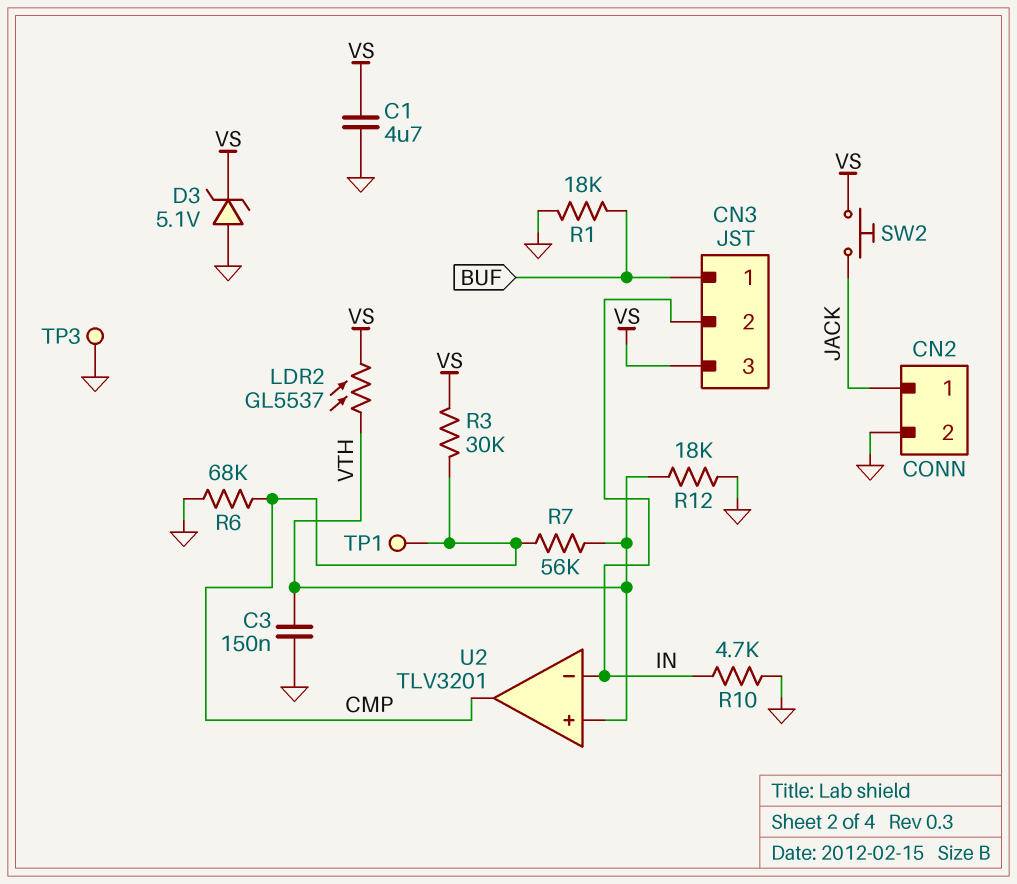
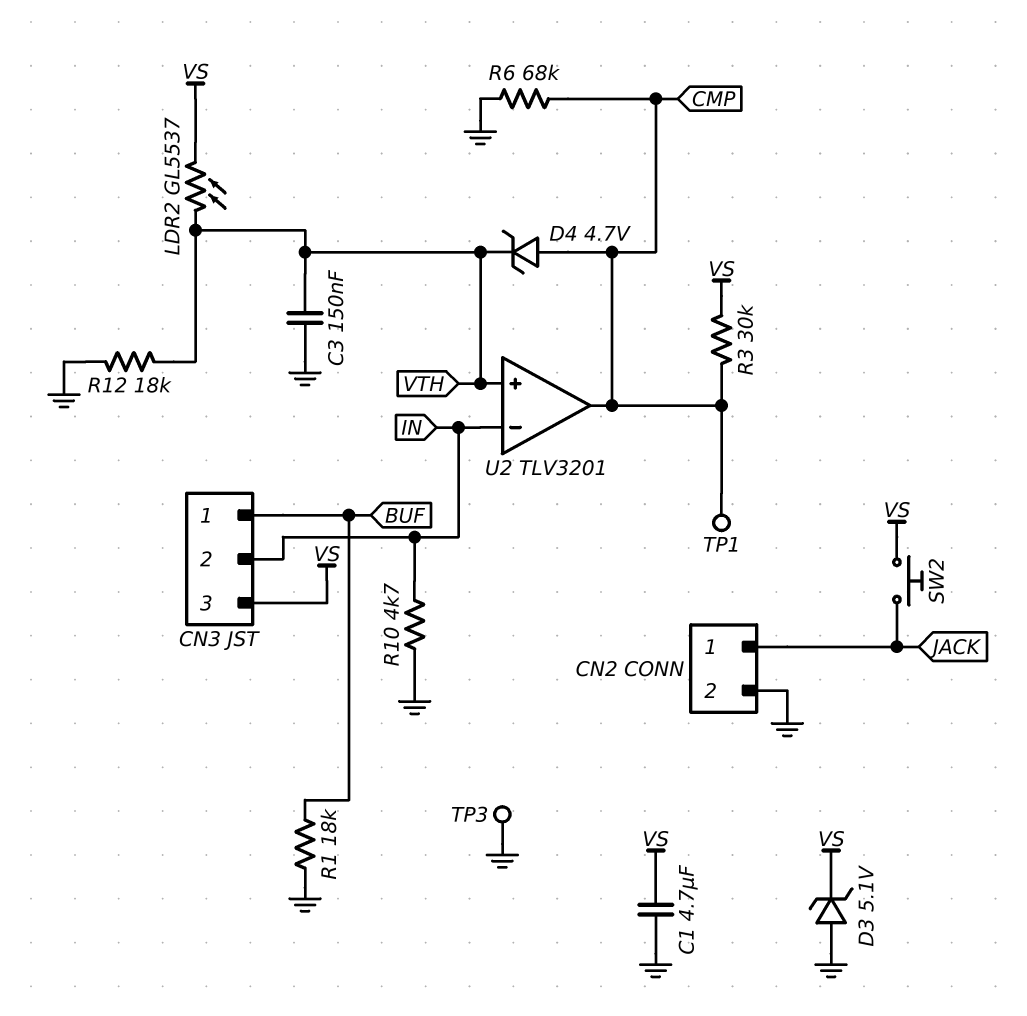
D4: none -> zener 4.7V (A CMP, K VTH)
R7: 56k (CMP, VTH) -> none

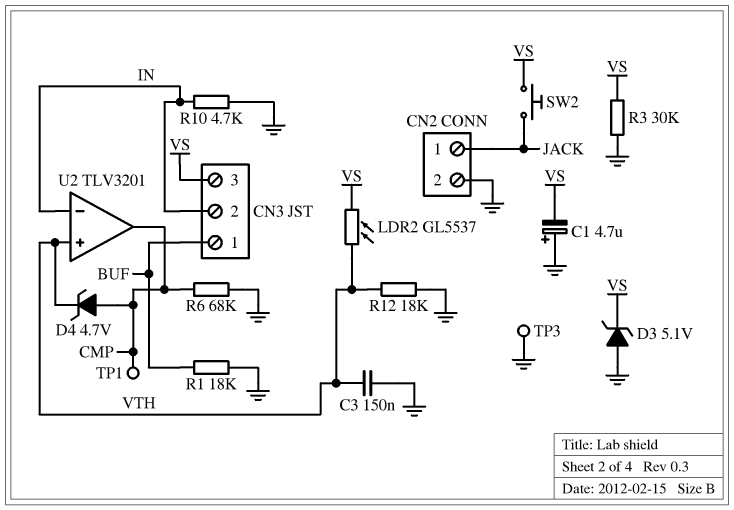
C1: 4.7uF (GND, VS) -> 4.7uF (plus GND, minus VS)
R3: 30k (CMP, VS) -> 30k (GND, VS)

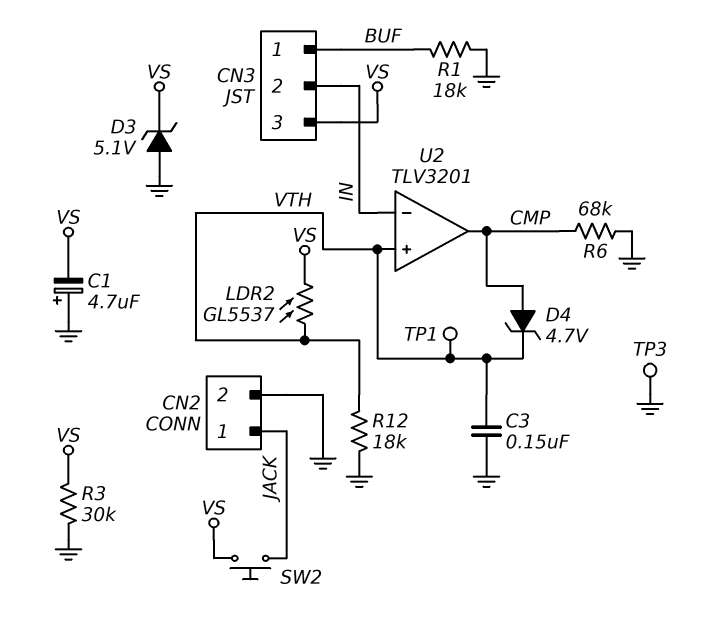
R10: 4.7k (GND, IN) -> none
TP1: test point (CMP) -> test point (VTH)

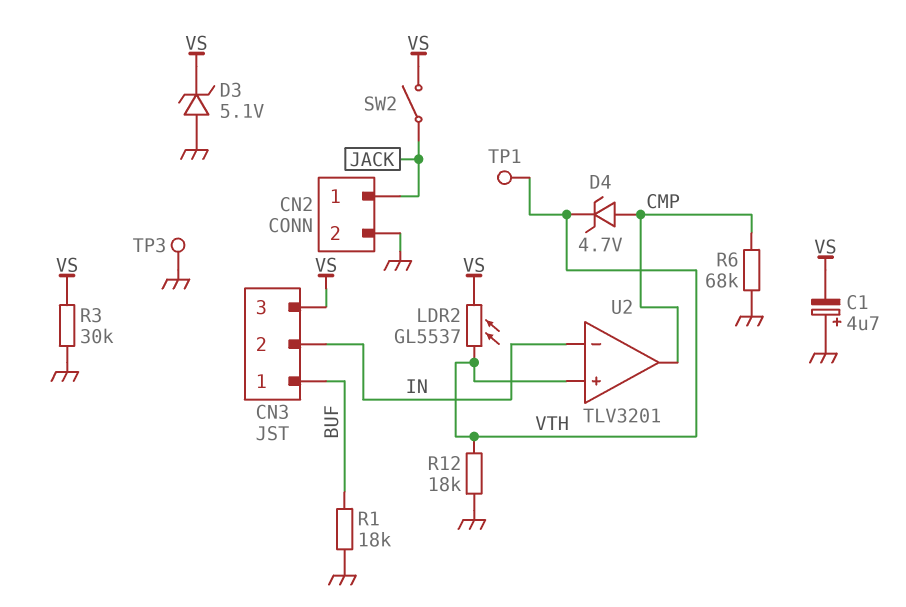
C3: 150nF (GND, VTH) -> none
SW2: button (JACK, VS) -> switch (JACK, VS)

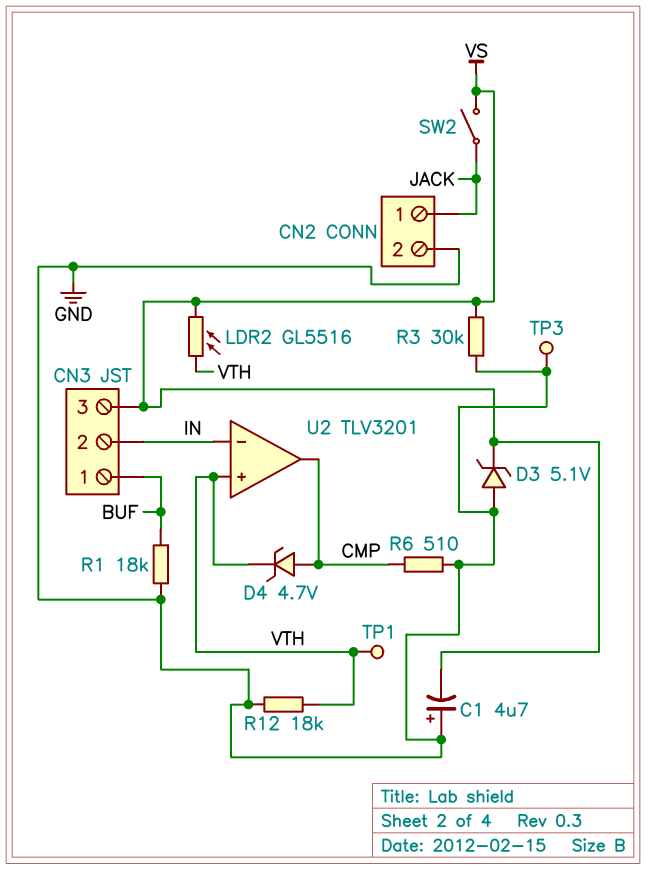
LDR2: GL5537 (VS, VTH) -> GL5516 (VS, VTH)
R6: 68k (CMP, GND) -> 510 (CMP, GND)

